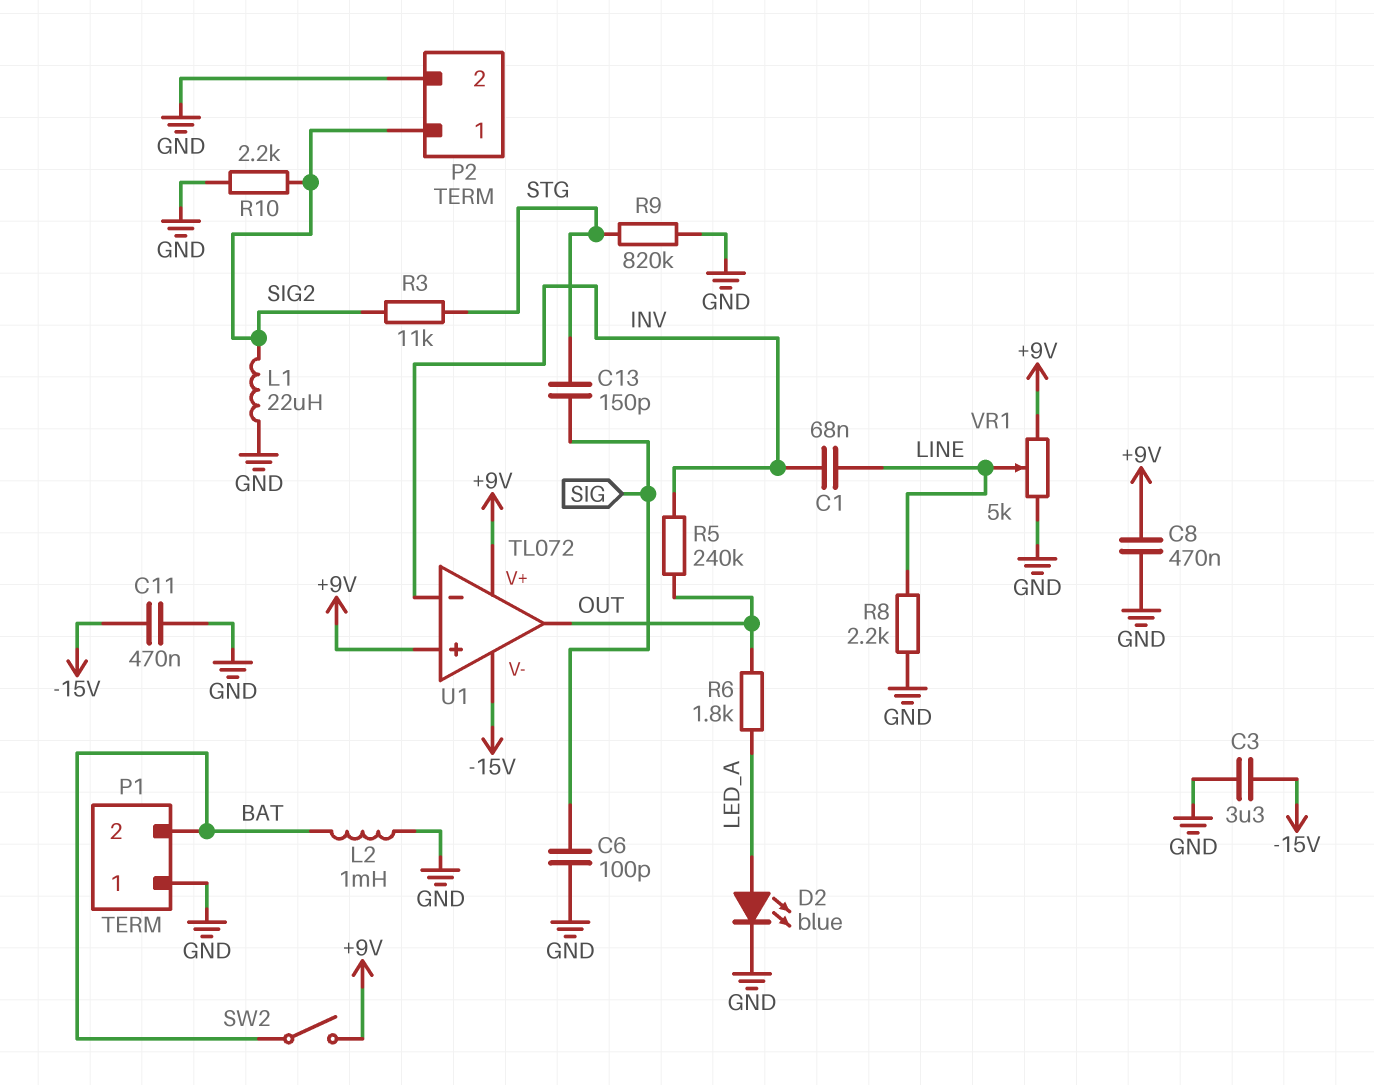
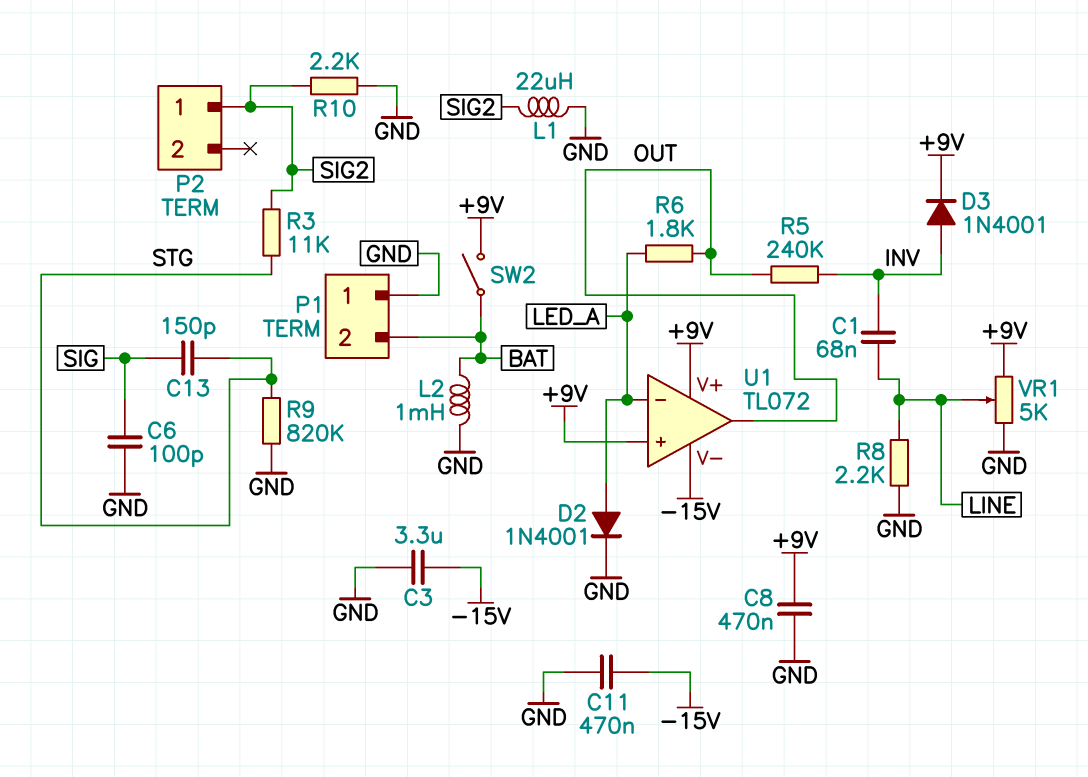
D2: LED blue (A LED_A, K GND) -> diode 1N4001 (A LED_A, K GND)
D3: none -> diode 1N4001 (A INV, K +9V)
P2 pin 2: GND -> none
U1 pin in-: INV -> LED_A

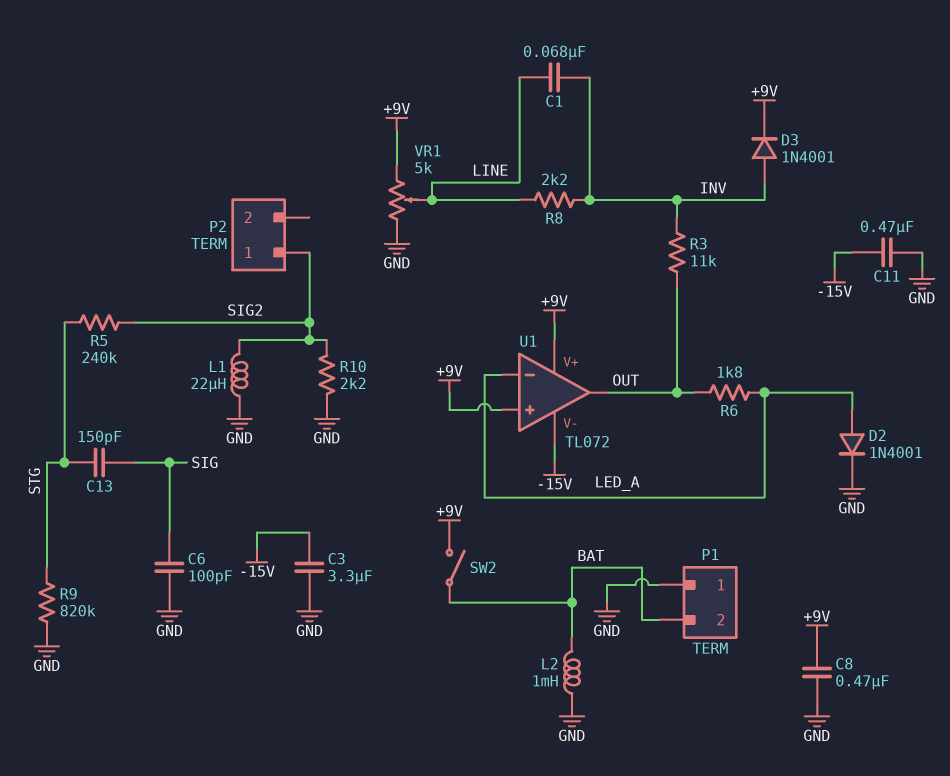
R3: 11k (SIG2, STG) -> 11k (INV, OUT)
R5: 240k (INV, OUT) -> 240k (SIG2, STG)
R8: 2.2k (GND, LINE) -> 2.2k (INV, LINE)

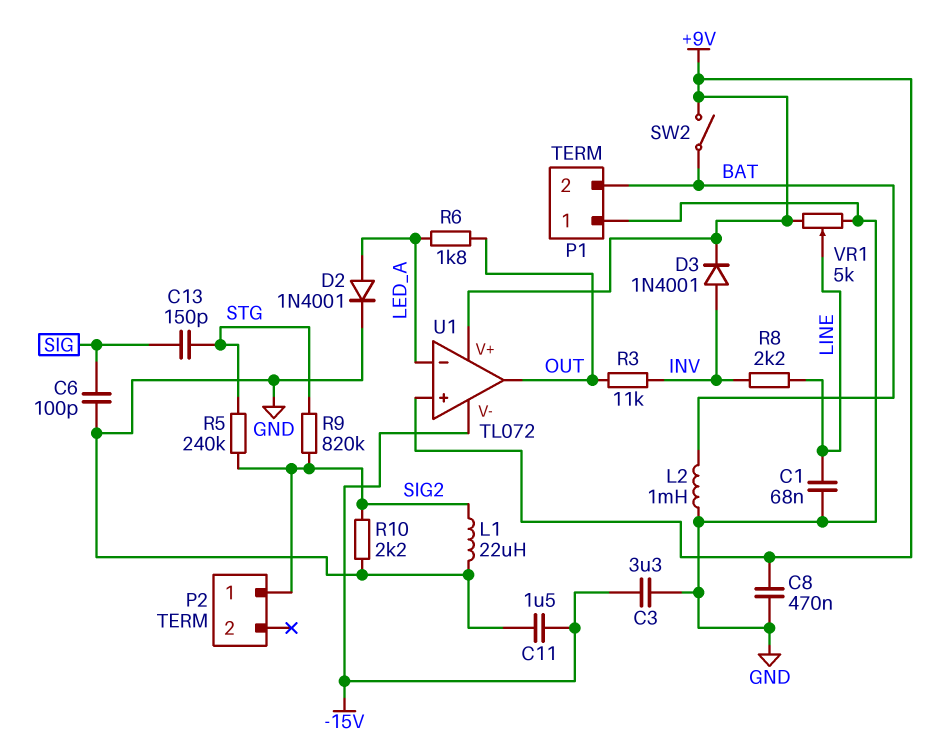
C1: 68nF (INV, LINE) -> 68nF (GND, LINE)
C11: 470nF (-15V, GND) -> 1.5uF (-15V, GND)
R9: 820k (GND, STG) -> 820k (SIG2, STG)

